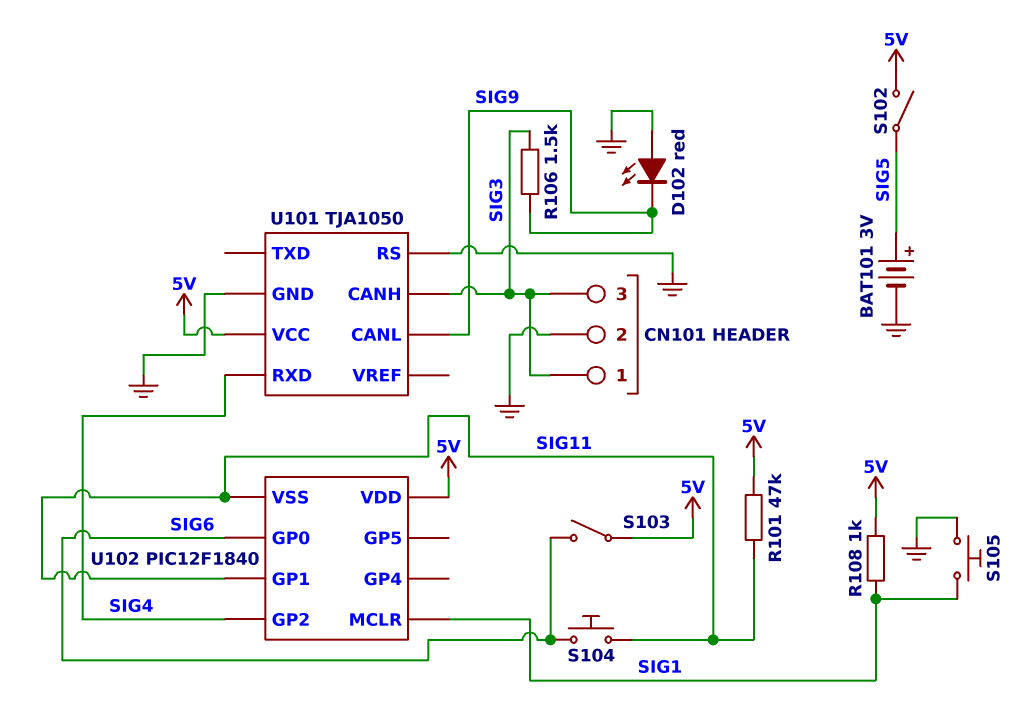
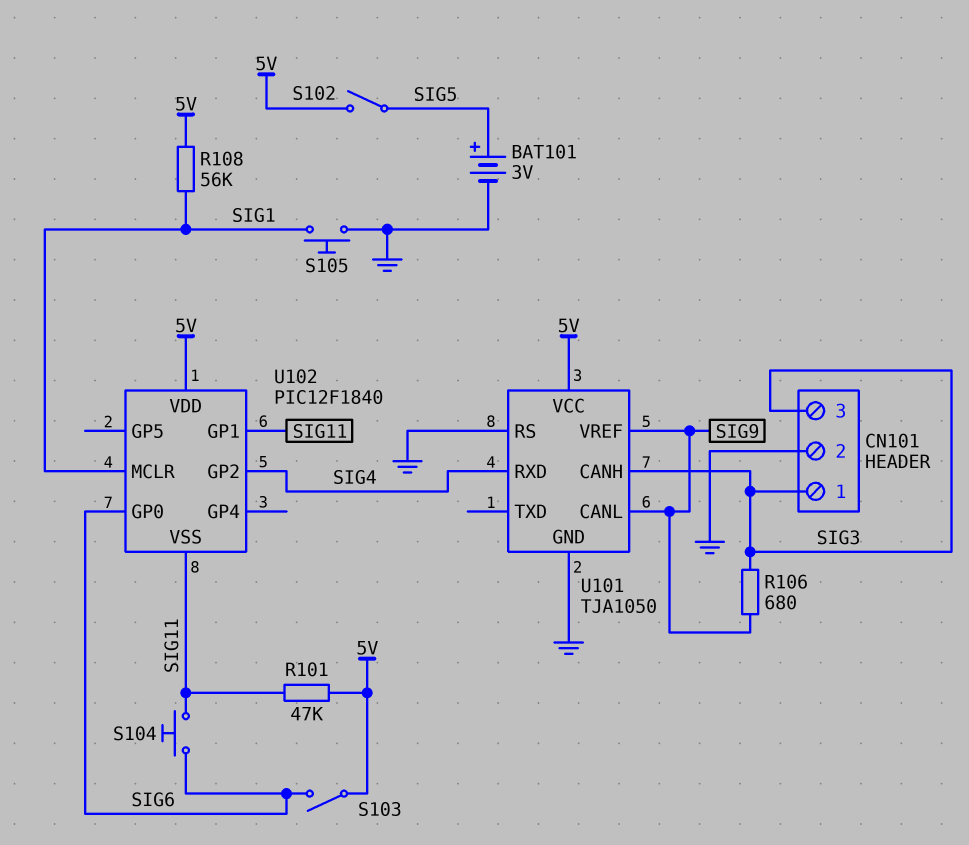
D102: LED red (A GND, K SIG9) -> none
R106: 1.5k (SIG3, SIG9) -> 680 (SIG3, SIG9)
R108: 1k (5V, SIG1) -> 56k (5V, SIG1)
U101 pin VREF: none -> SIG9

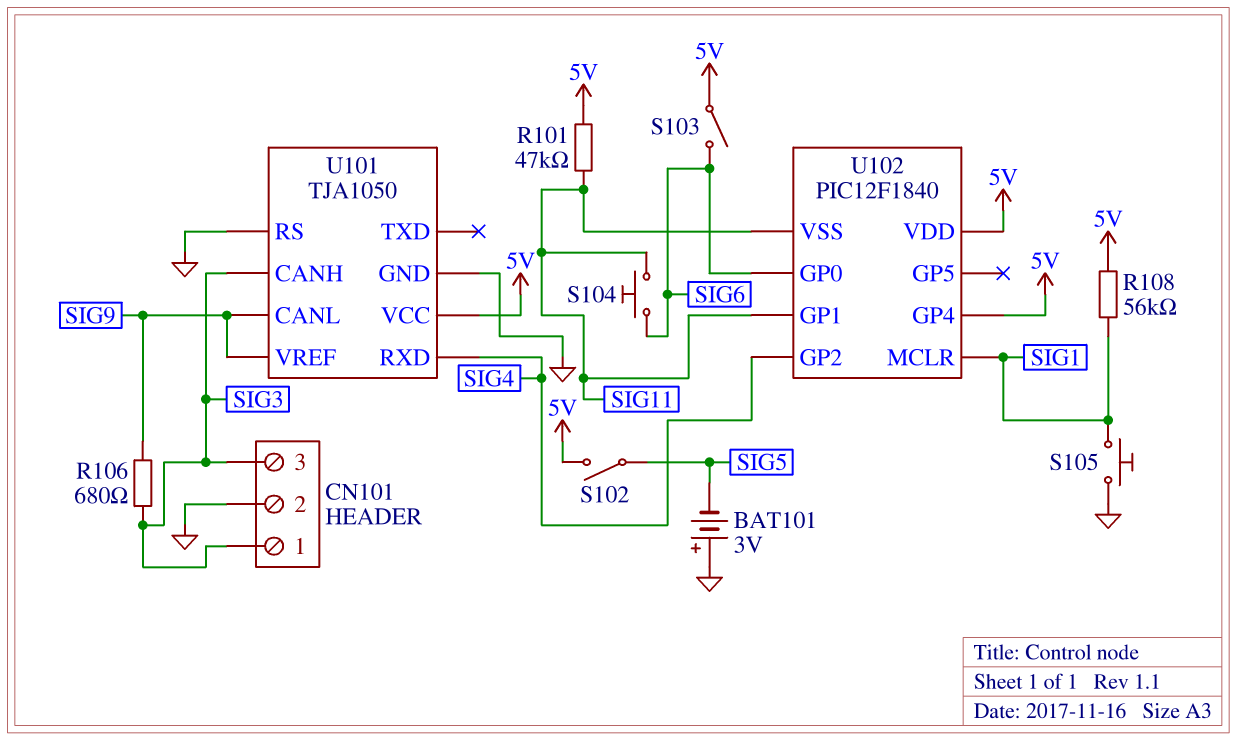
BAT101: 3V (plus SIG5, minus GND) -> 3V (plus GND, minus SIG5)
U102 pin GP4: none -> 5V

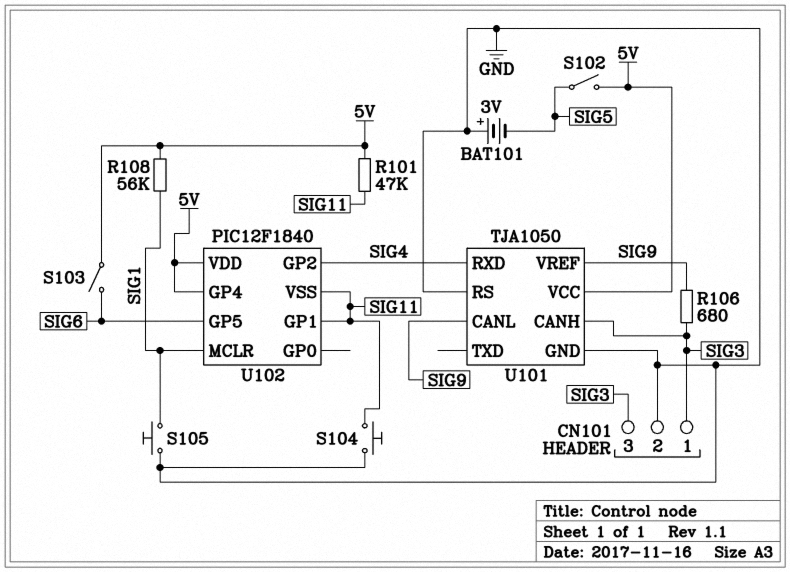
S104: button (SIG6, SIG11) -> button (GND, SIG11)
U102 pin GP0: SIG6 -> none
U102 pin GP5: none -> SIG6

